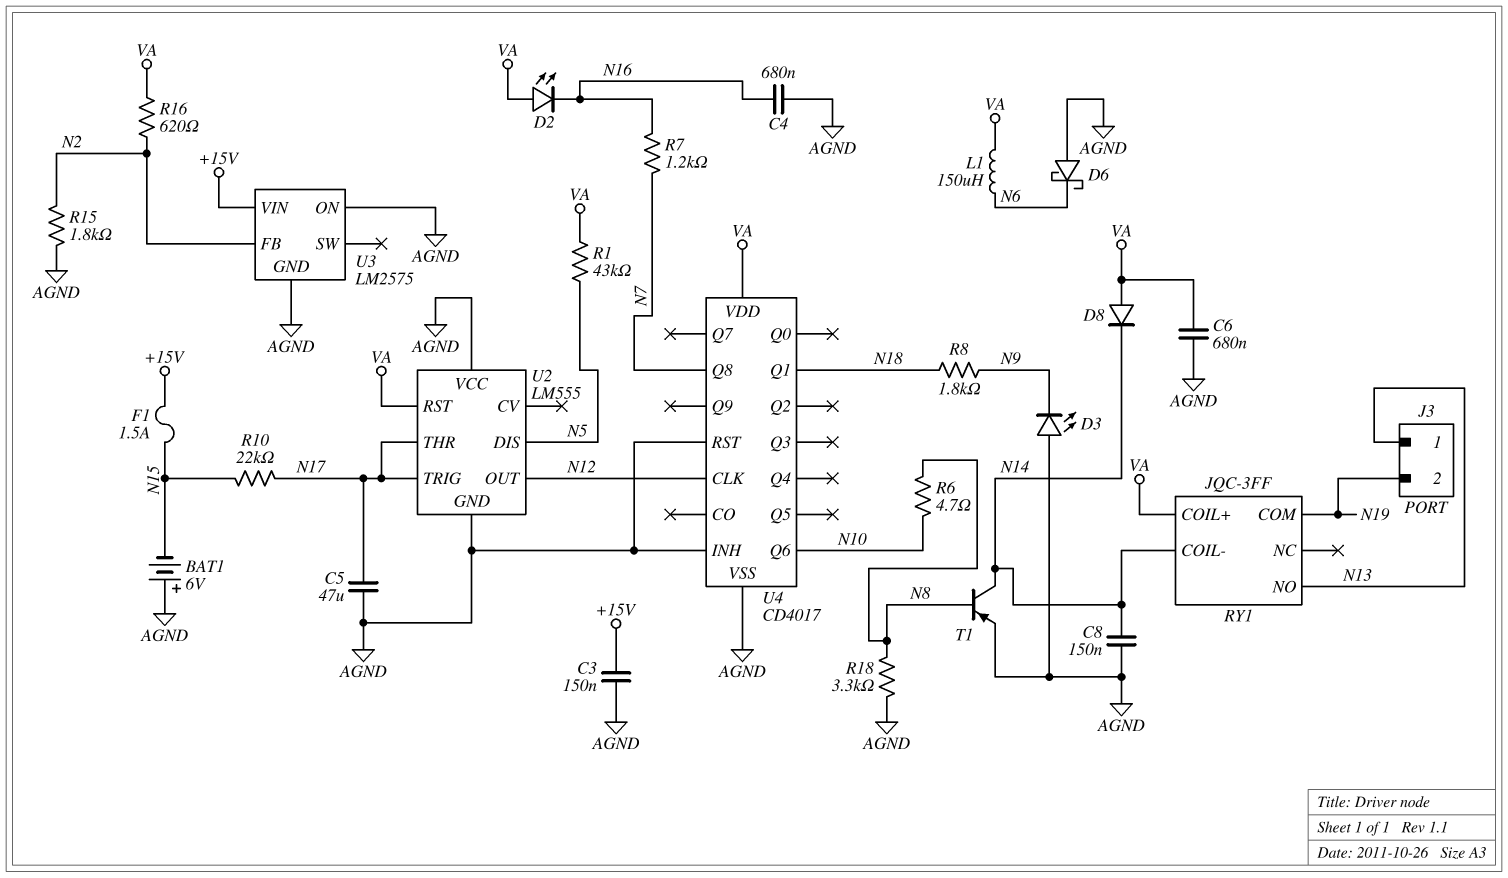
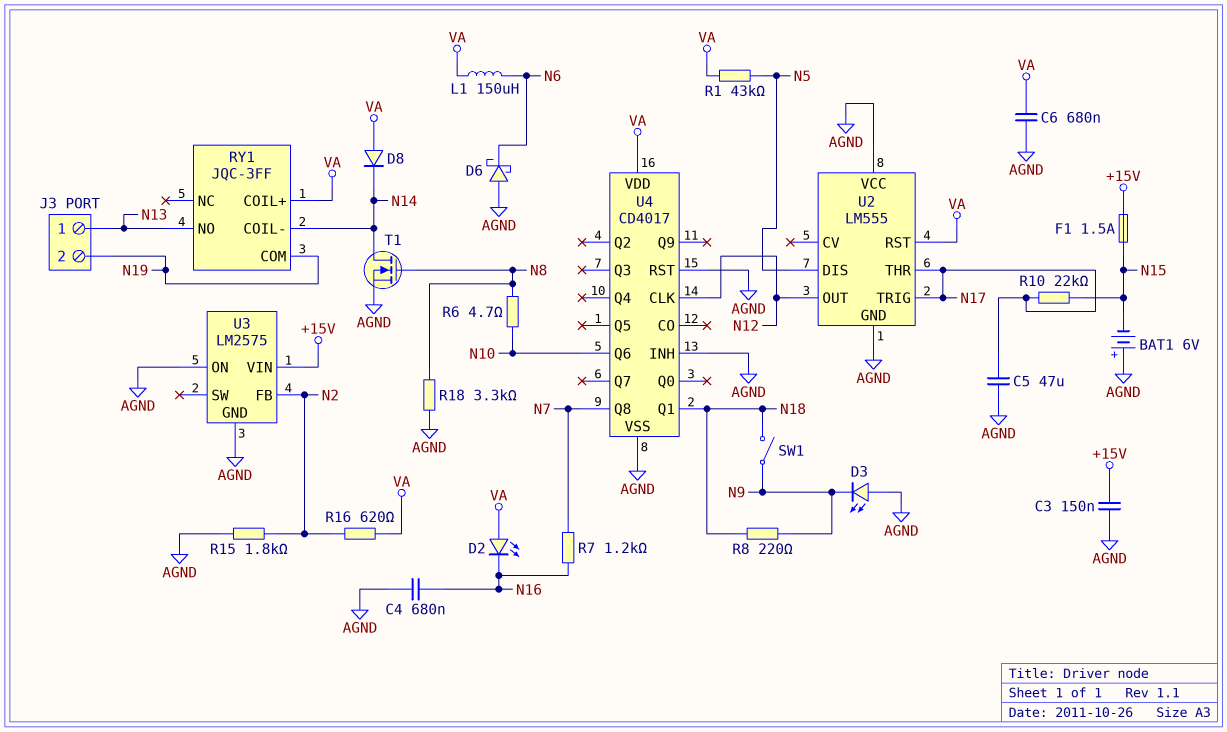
C8: 150nF (AGND, N14) -> none
R8: 1.8k (N9, N18) -> 220 (N9, N18)
SW1: none -> switch (N9, N18)
T1: PNP (B N8, C N14, E AGND) -> NMOS (G N8, D N14, S AGND)

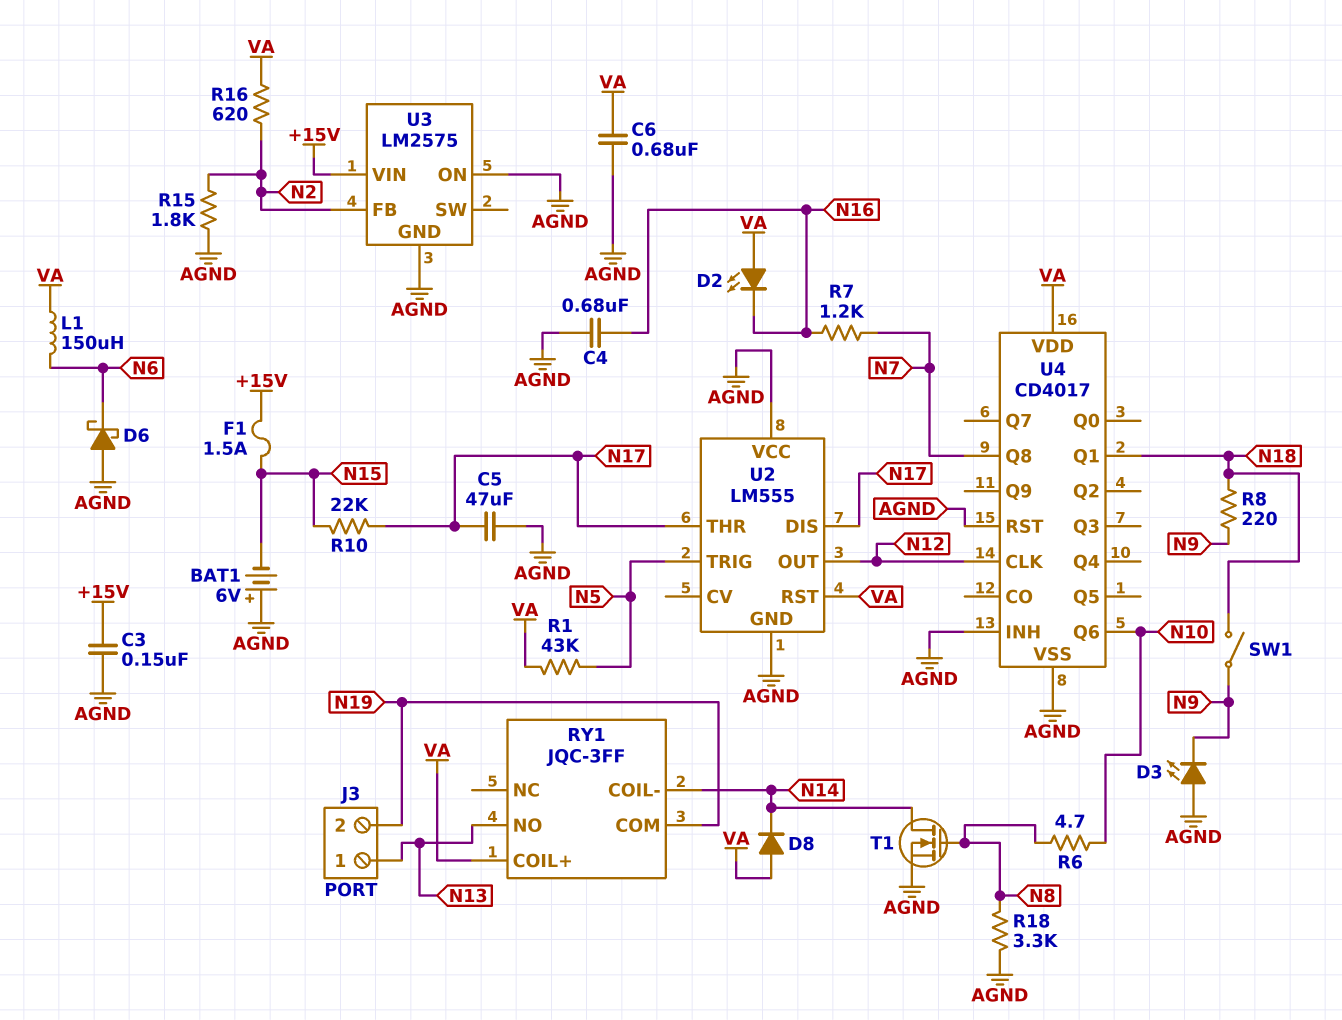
U2 pin DIS: N5 -> N17
U2 pin TRIG: N17 -> N5

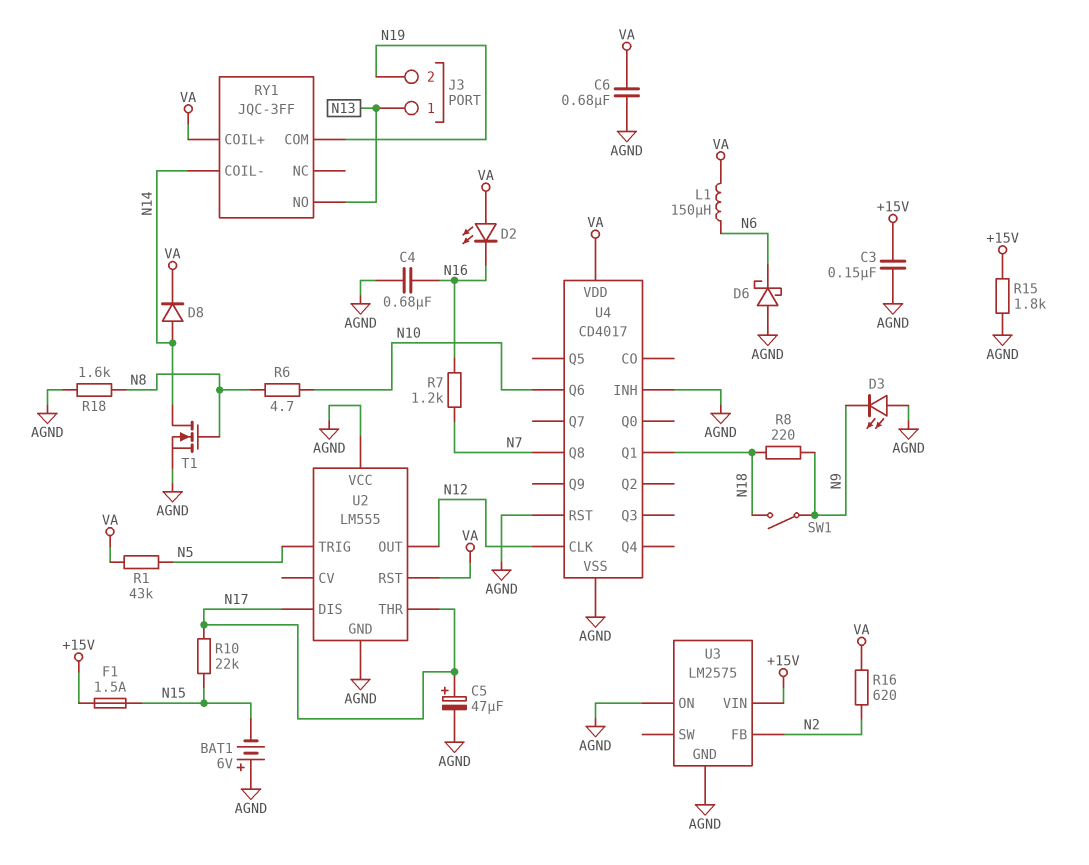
C5: 47uF (AGND, N17) -> 47uF (plus N17, minus AGND)
D8: diode (A VA, K N14) -> diode (A N14, K VA)
R15: 1.8k (AGND, N2) -> 1.8k (+15V, AGND)
R18: 3.3k (AGND, N8) -> 1.6k (AGND, N8)

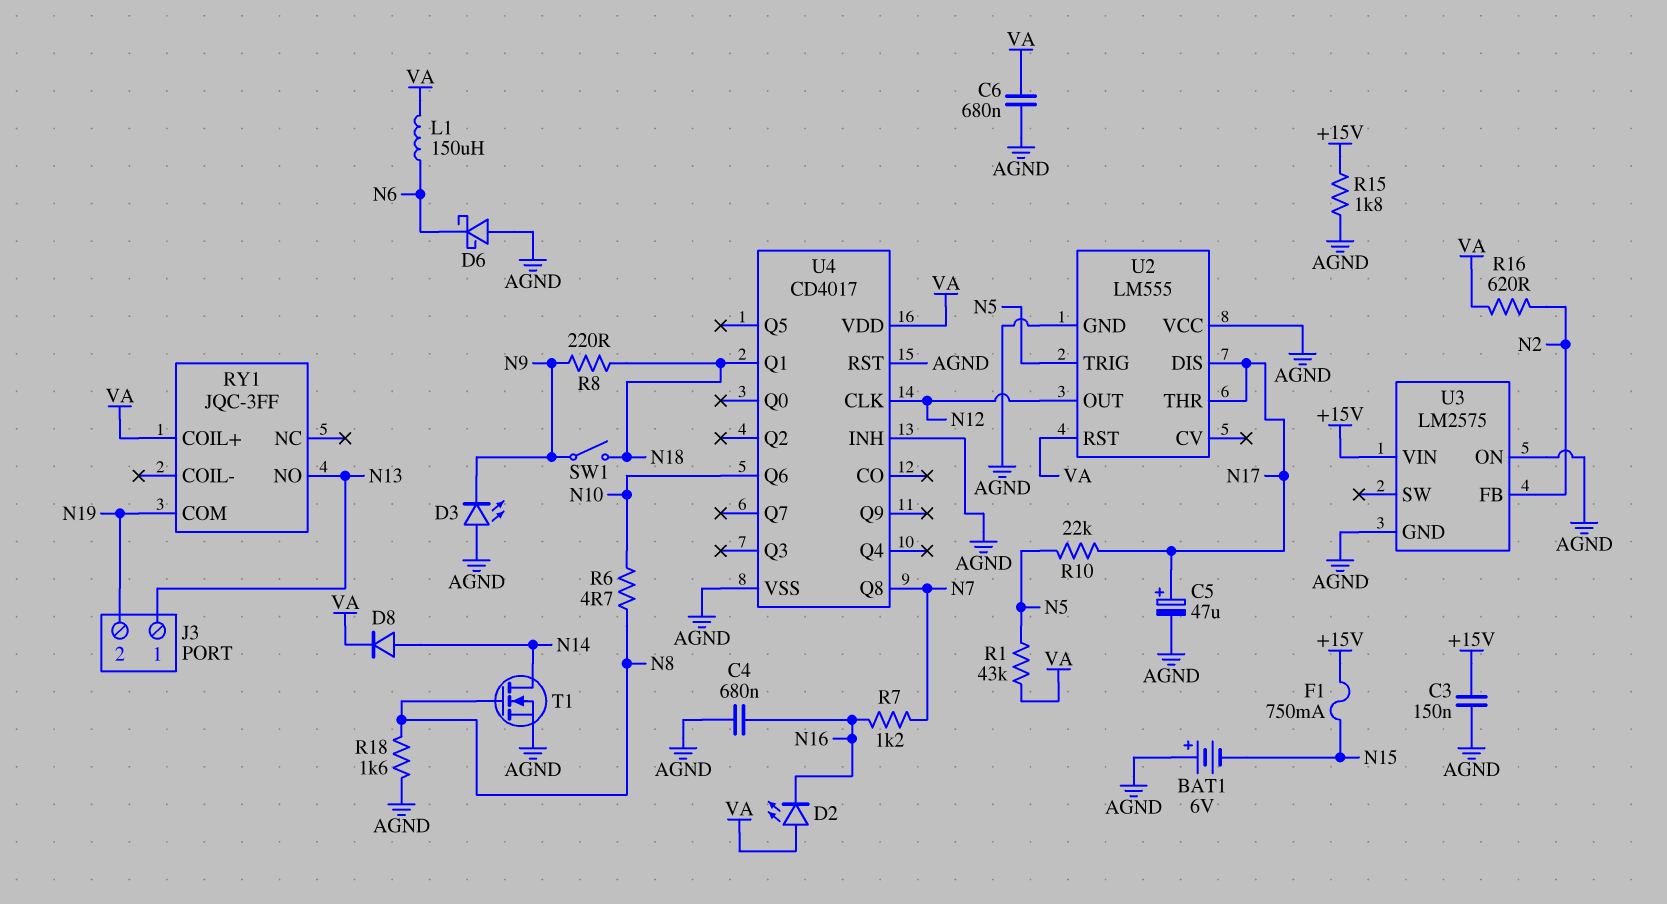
F1: 1.5A (+15V, N15) -> 750mA (+15V, N15)
R10: 22k (N15, N17) -> 22k (N5, N17)
RY1 pin COIL-: N14 -> none

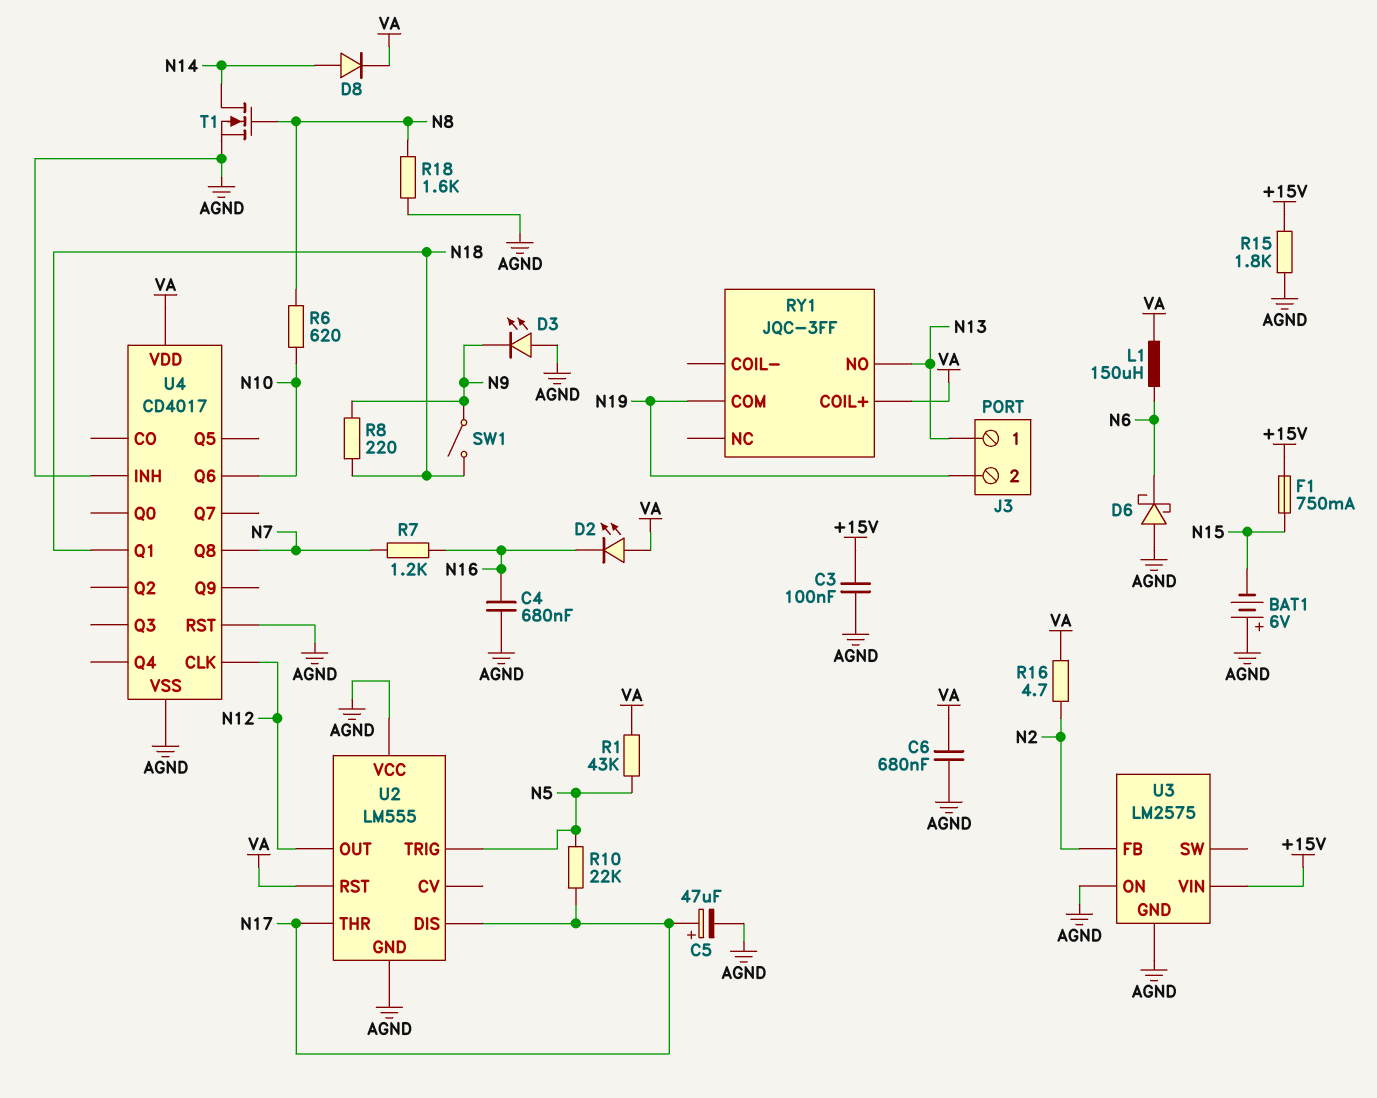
C3: 150nF (+15V, AGND) -> 100nF (+15V, AGND)
R6: 4.7 (N8, N10) -> 620 (N8, N10)
R16: 620 (N2, VA) -> 4.7 (N2, VA)

